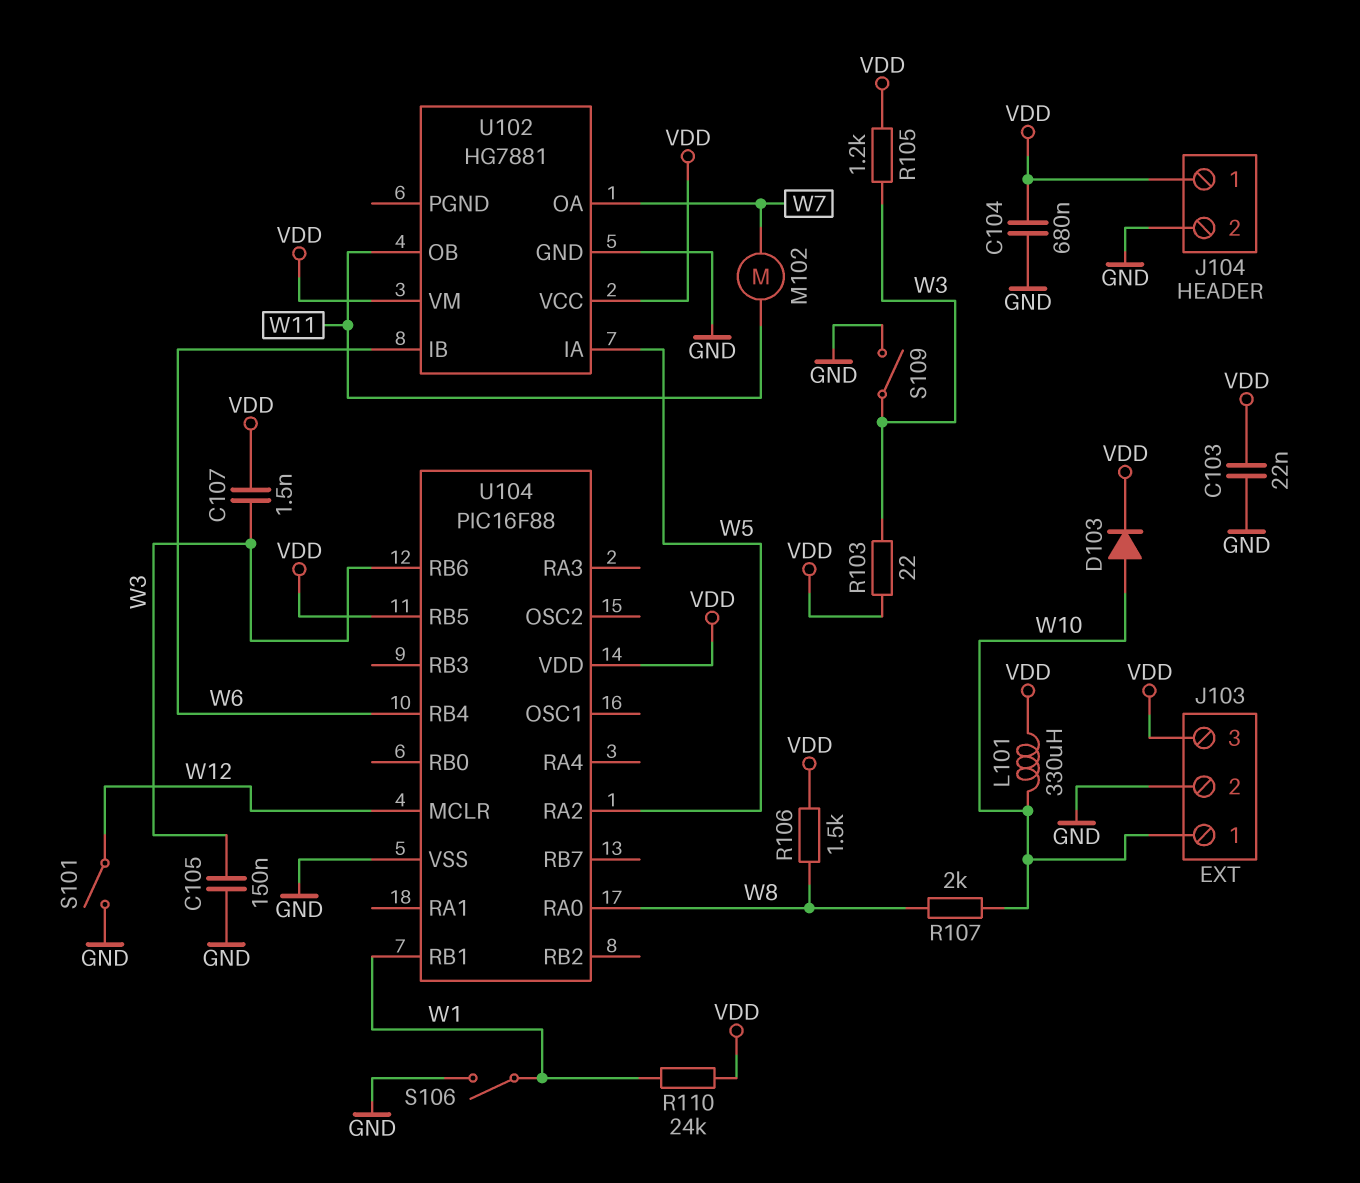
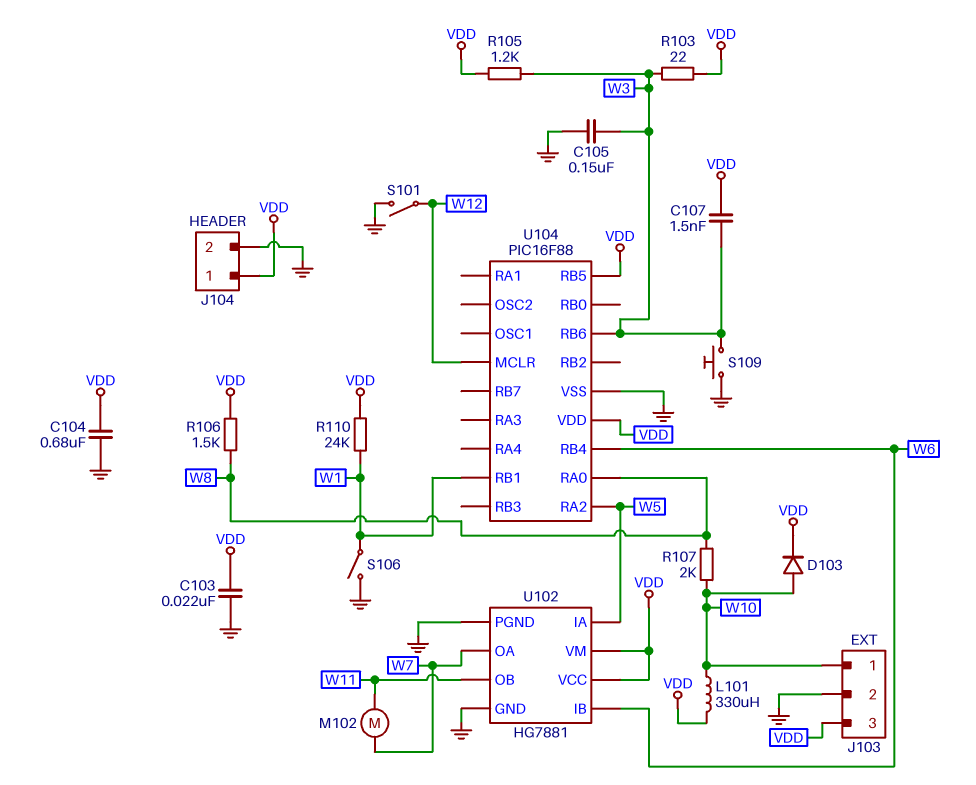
S109: switch (GND, W3) -> button (GND, W3)
U102 pin PGND: none -> GND

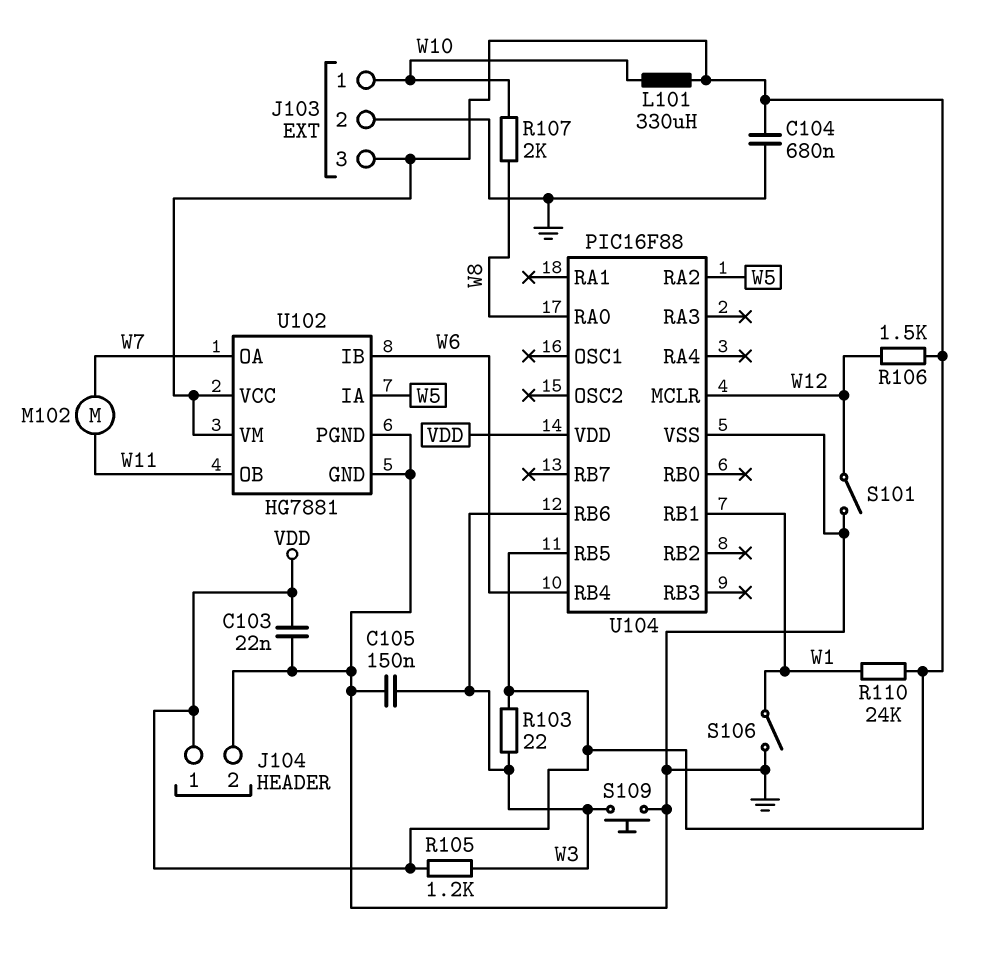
C107: 1.5nF (VDD, W3) -> none
D103: diode (A W10, K VDD) -> none
R106: 1.5k (VDD, W8) -> 1.5k (VDD, W12)

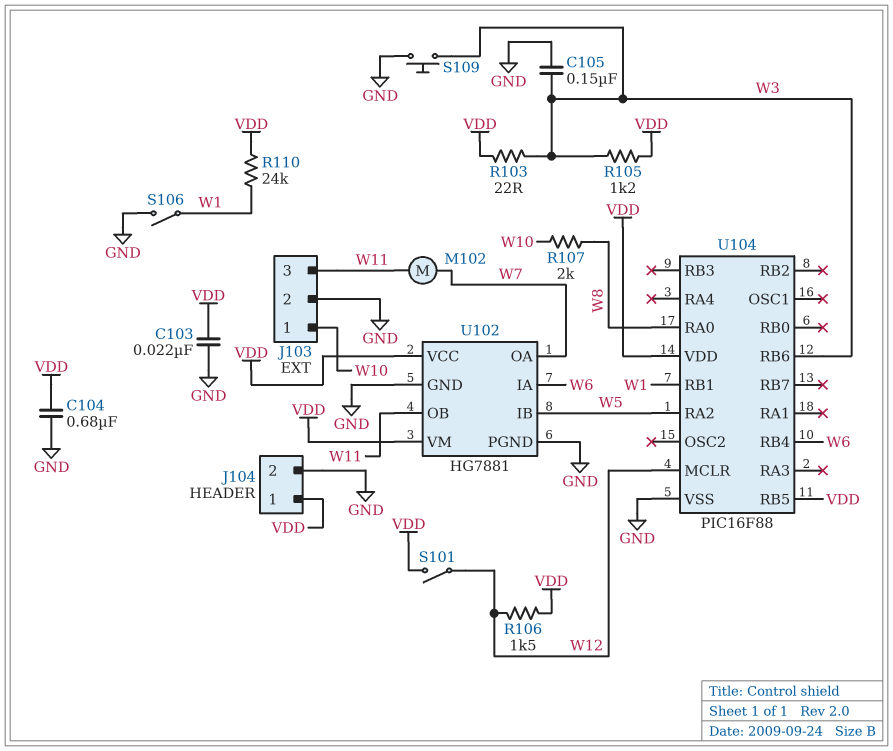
J103 pin 3: VDD -> W11
L101: 330uH (VDD, W10) -> none
S101: switch (GND, W12) -> switch (VDD, W12)
U102 pin IA: W5 -> W6
U102 pin IB: W6 -> W5

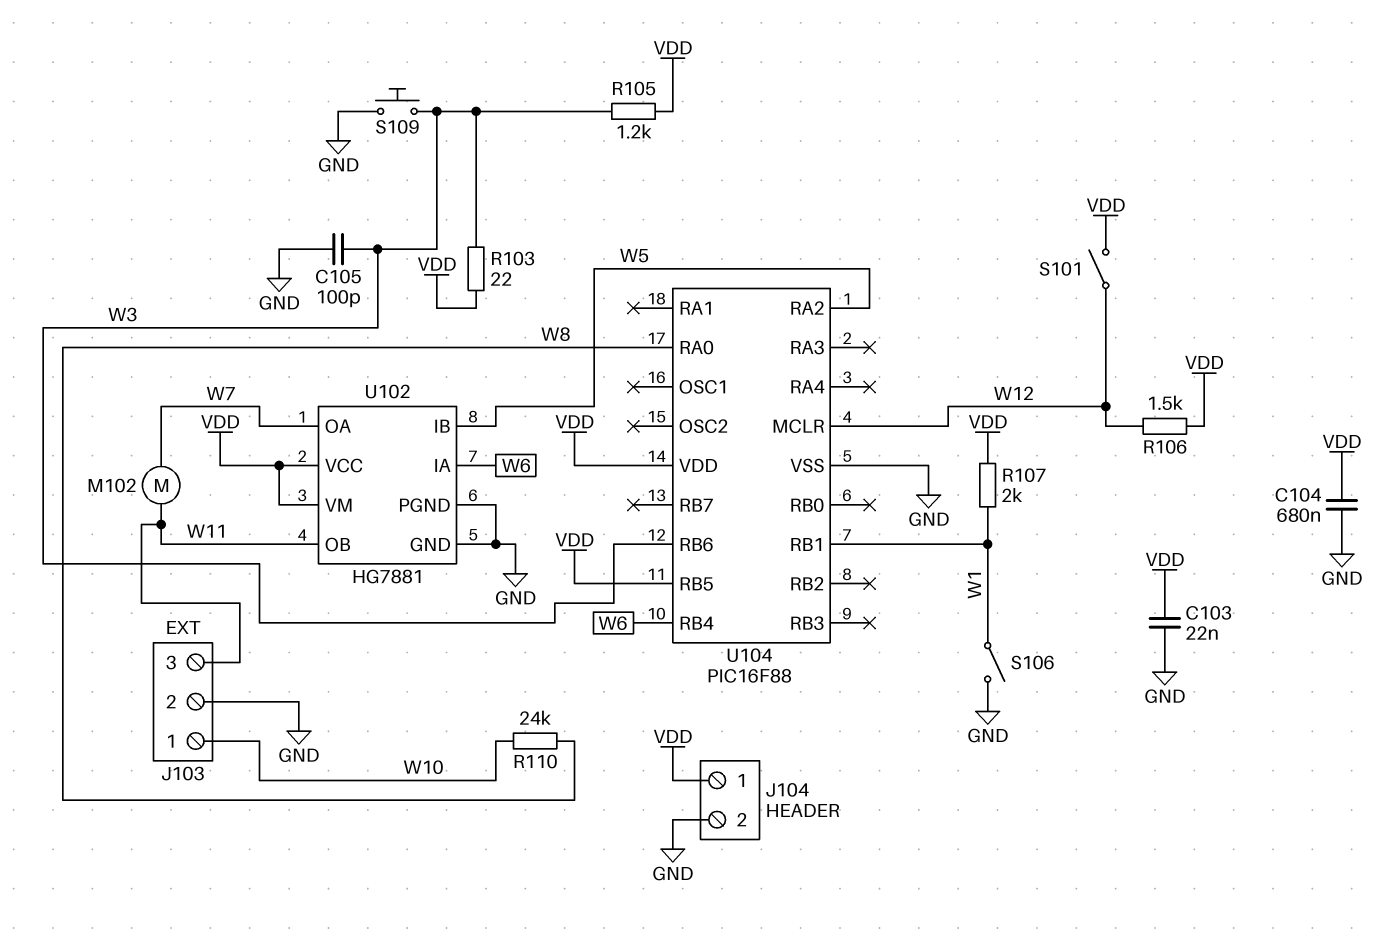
C105: 150nF (GND, W3) -> 100pF (GND, W3)
R107: 2k (W8, W10) -> 2k (VDD, W1)
R110: 24k (VDD, W1) -> 24k (W8, W10)

